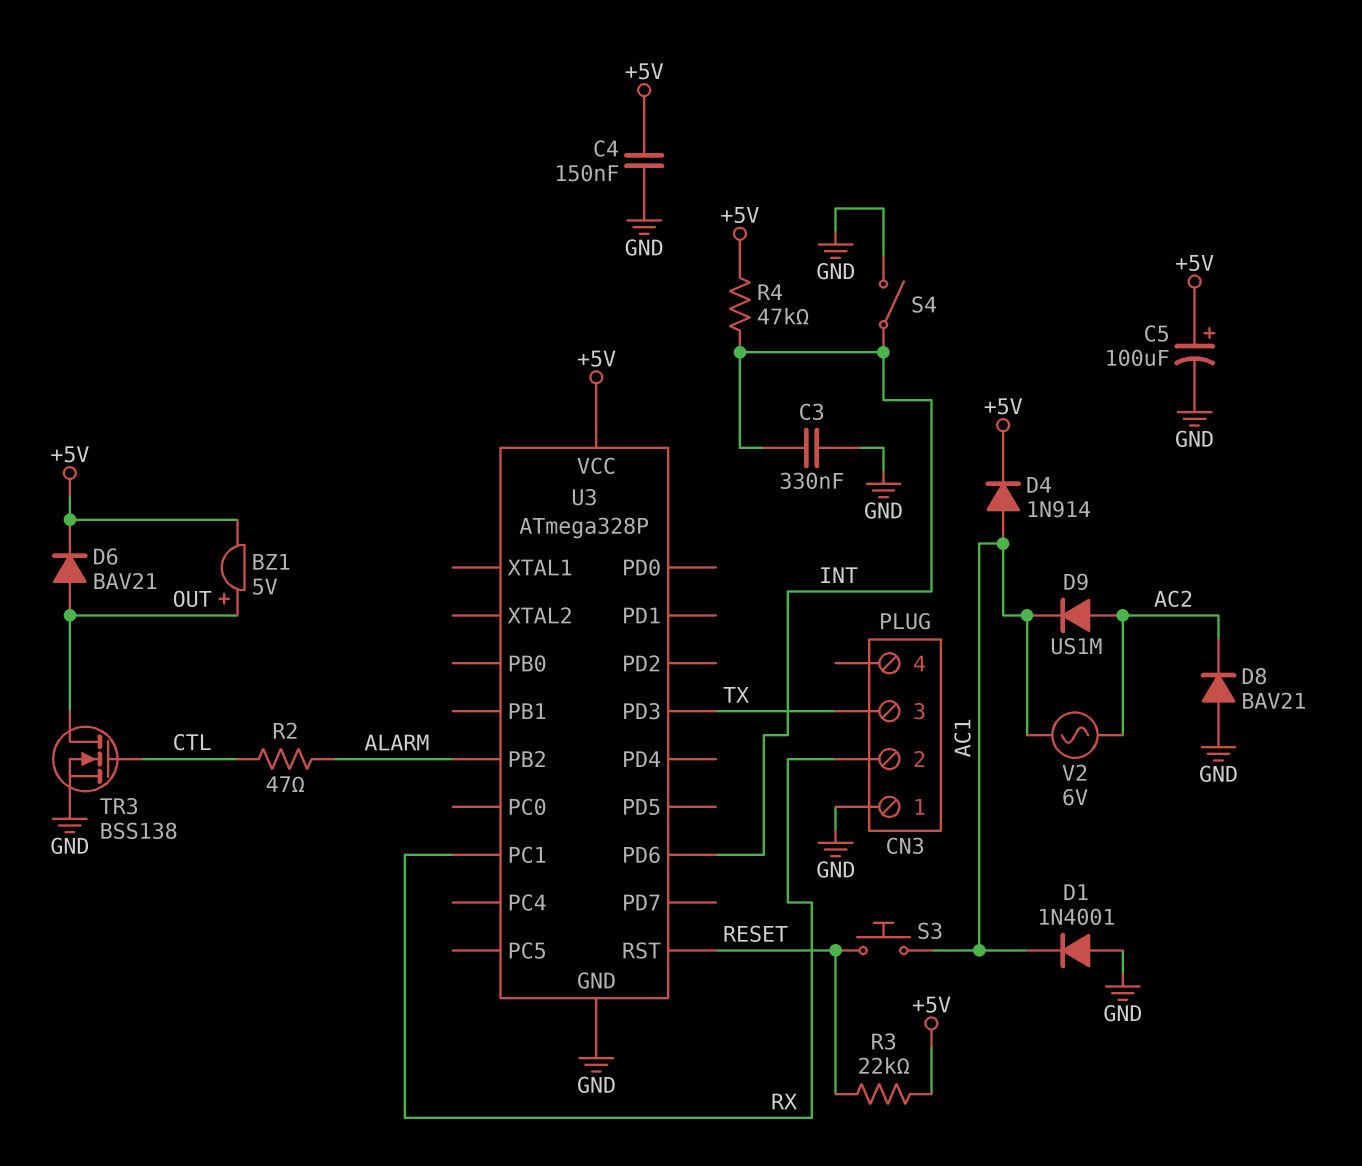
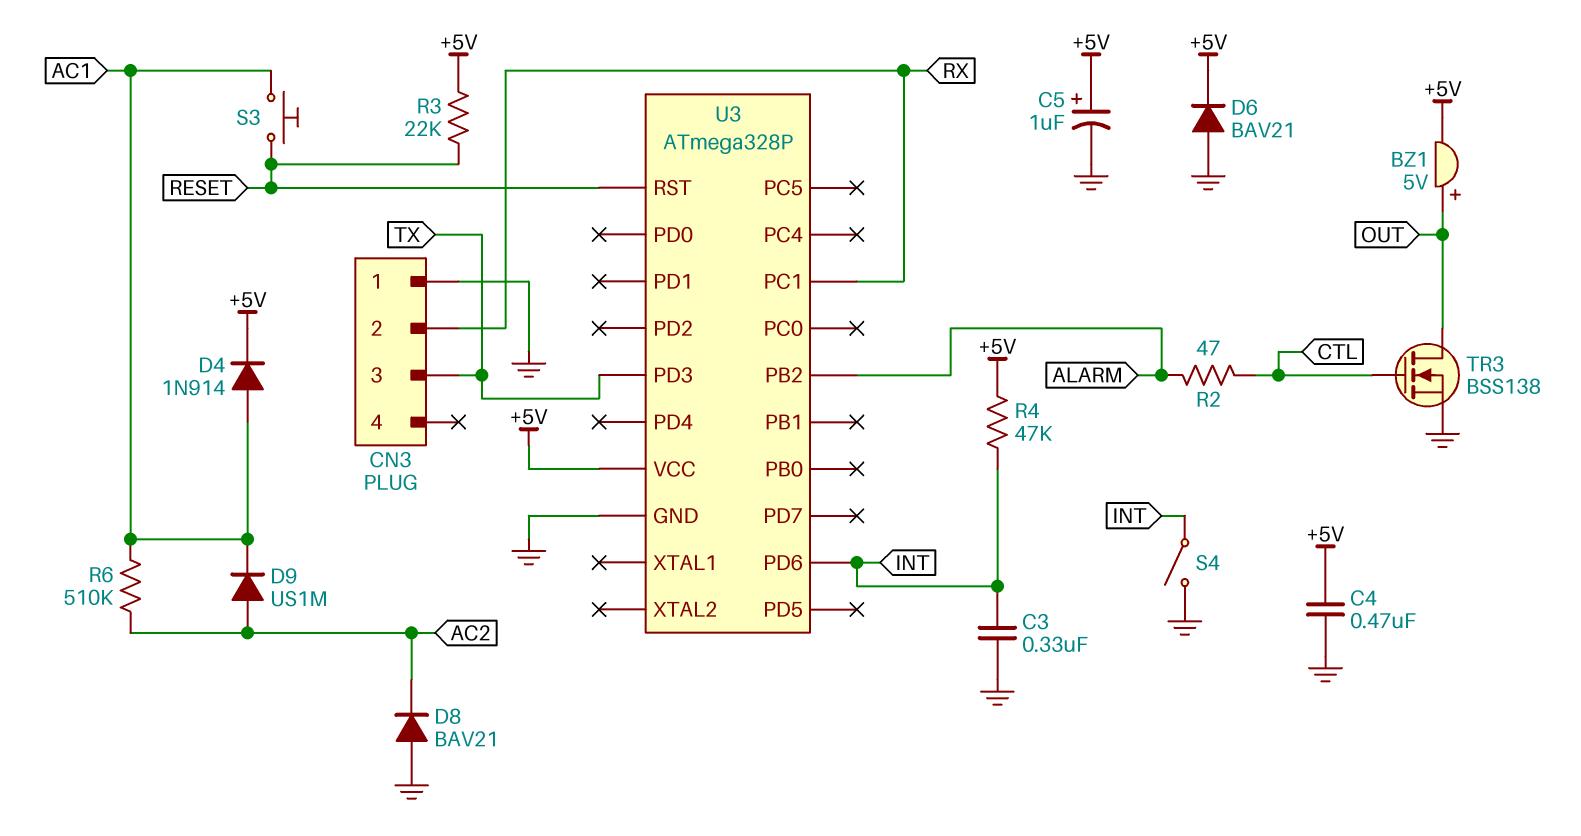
C4: 150nF (+5V, GND) -> 470nF (+5V, GND)
C5: 100uF (plus +5V, minus GND) -> 1uF (plus +5V, minus GND)
D1: diode 1N4001 (A GND, K AC1) -> none
D6: diode BAV21 (A OUT, K +5V) -> diode BAV21 (A GND, K +5V)
R6: none -> 510k (AC1, AC2)
V2: AC 6V (AC1, AC2) -> none

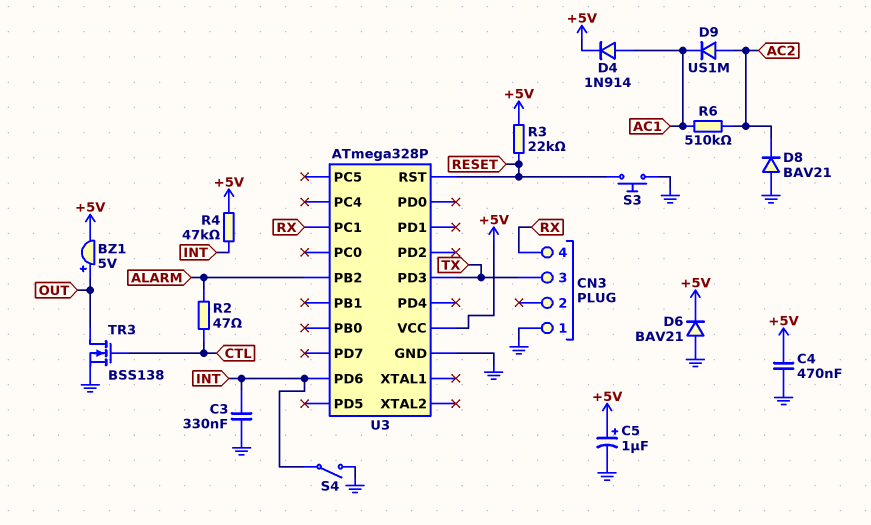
CN3 pin 2: RX -> none
CN3 pin 4: none -> RX
S3: button (AC1, RESET) -> button (GND, RESET)

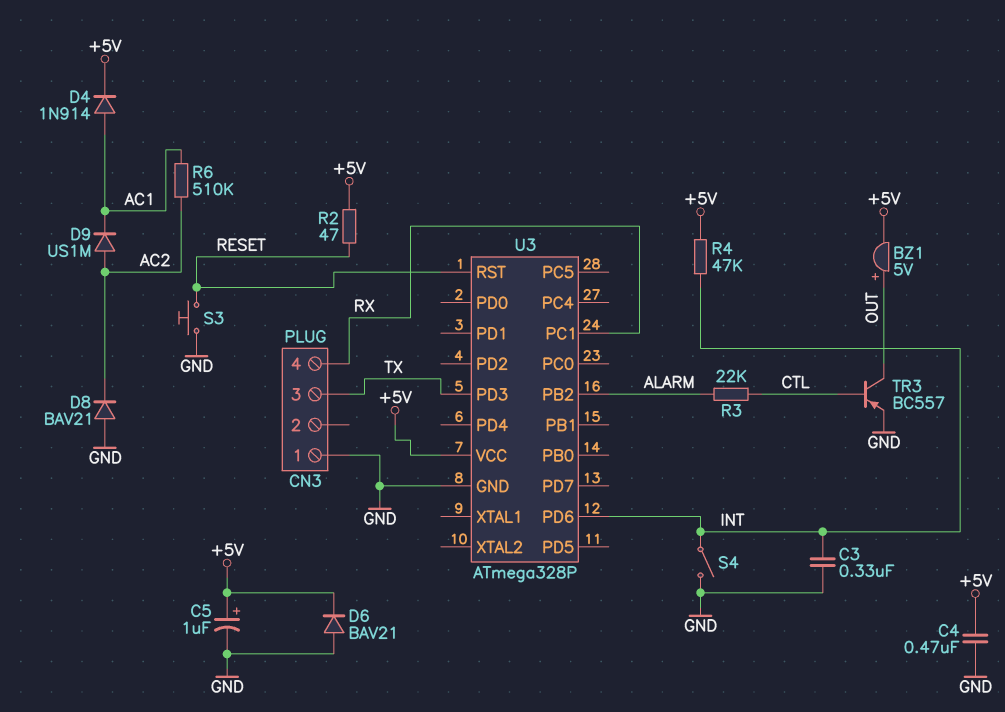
R2: 47 (ALARM, CTL) -> 47 (+5V, RESET)
R3: 22k (+5V, RESET) -> 22k (ALARM, CTL)
TR3: NMOS BSS138 (G CTL, D OUT, S GND) -> PNP BC557 (B CTL, C OUT, E GND)

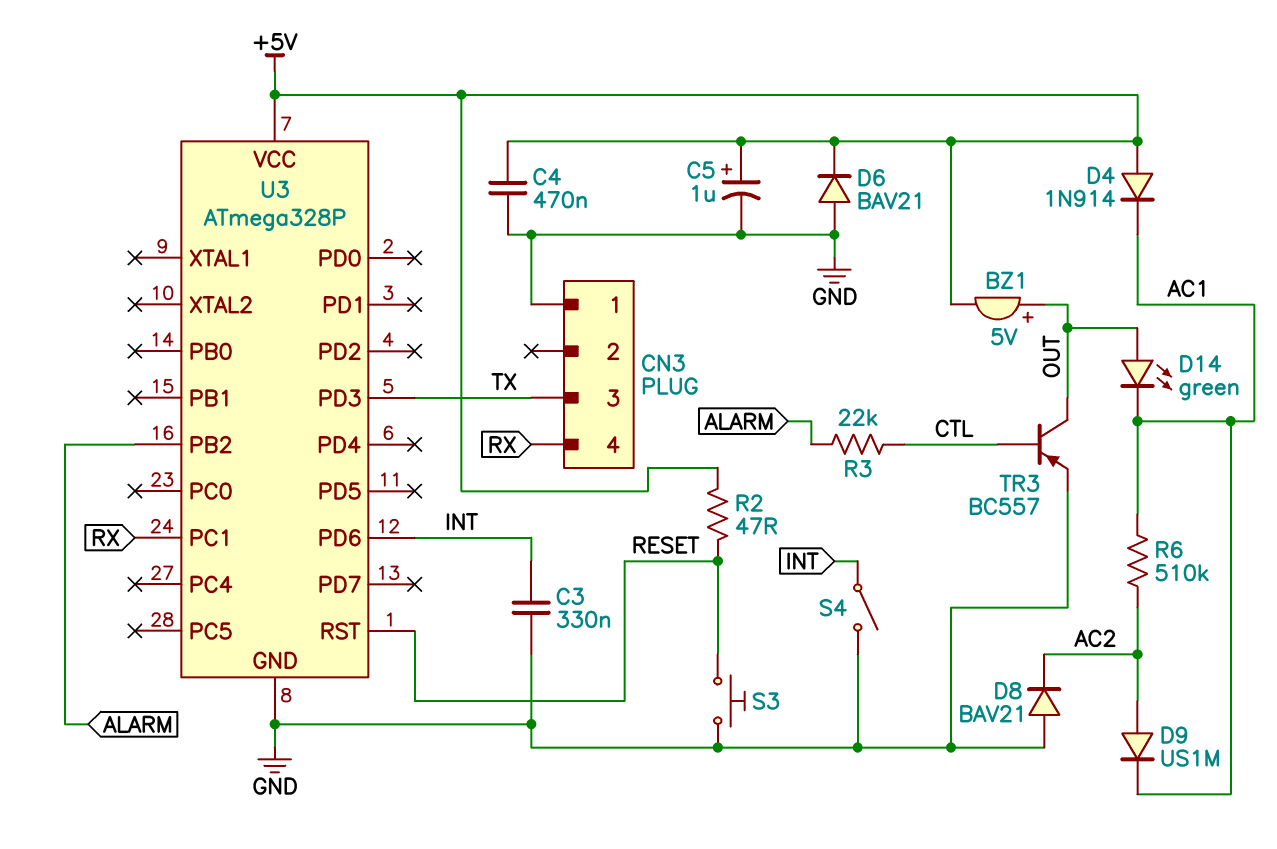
D4: diode 1N914 (A AC1, K +5V) -> diode 1N914 (A +5V, K AC1)
D14: none -> LED green (A OUT, K AC1)
R4: 47k (+5V, INT) -> none

